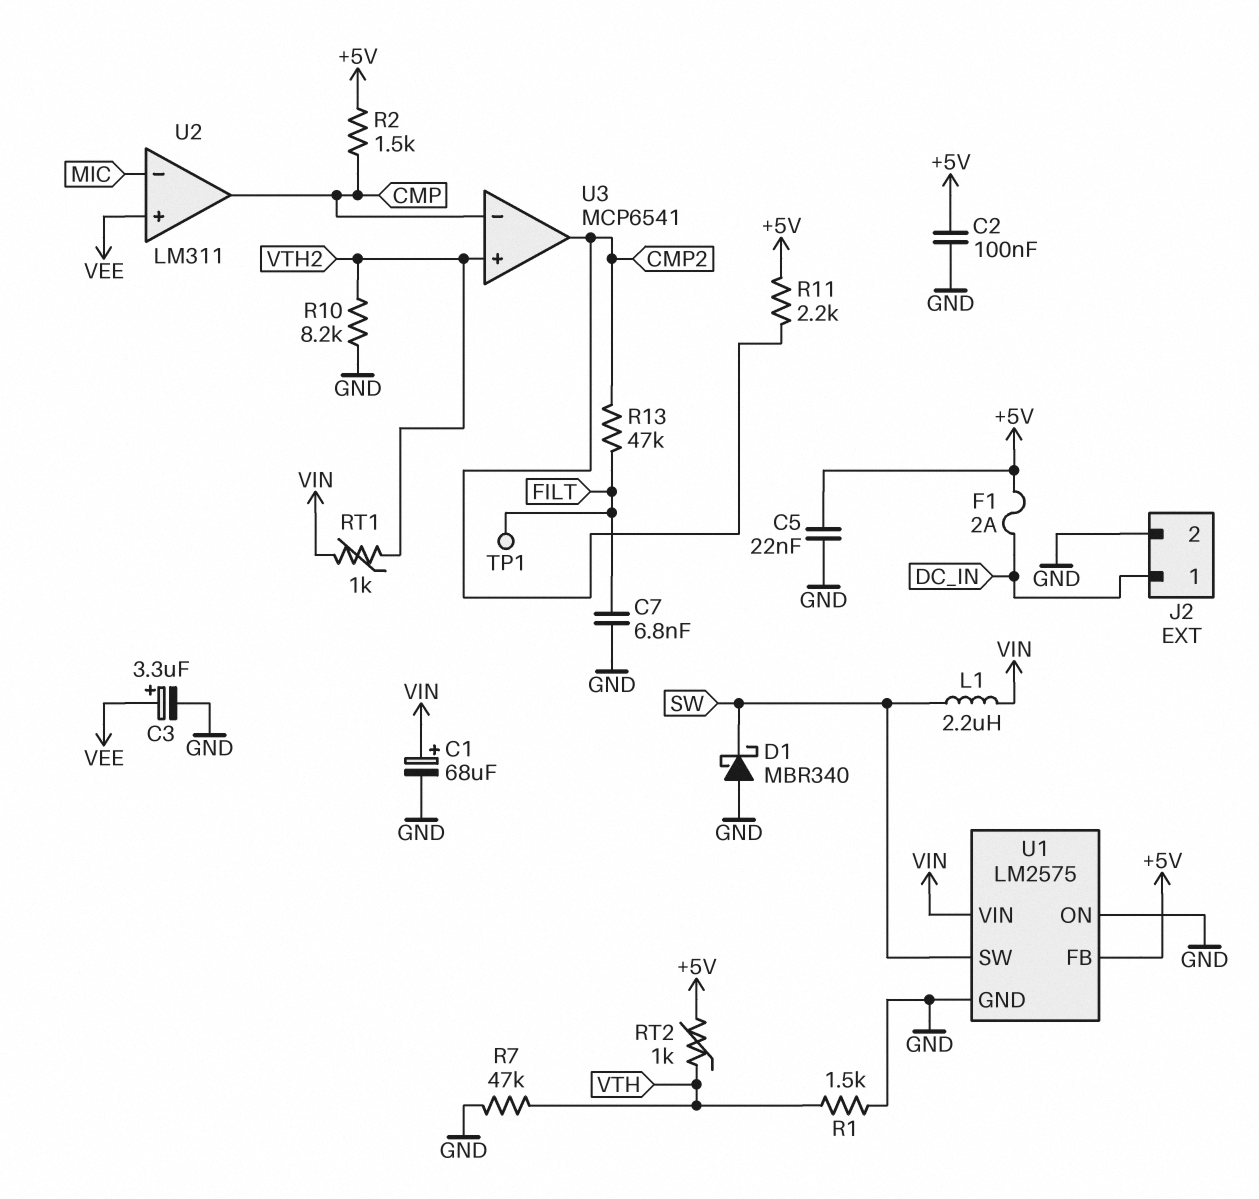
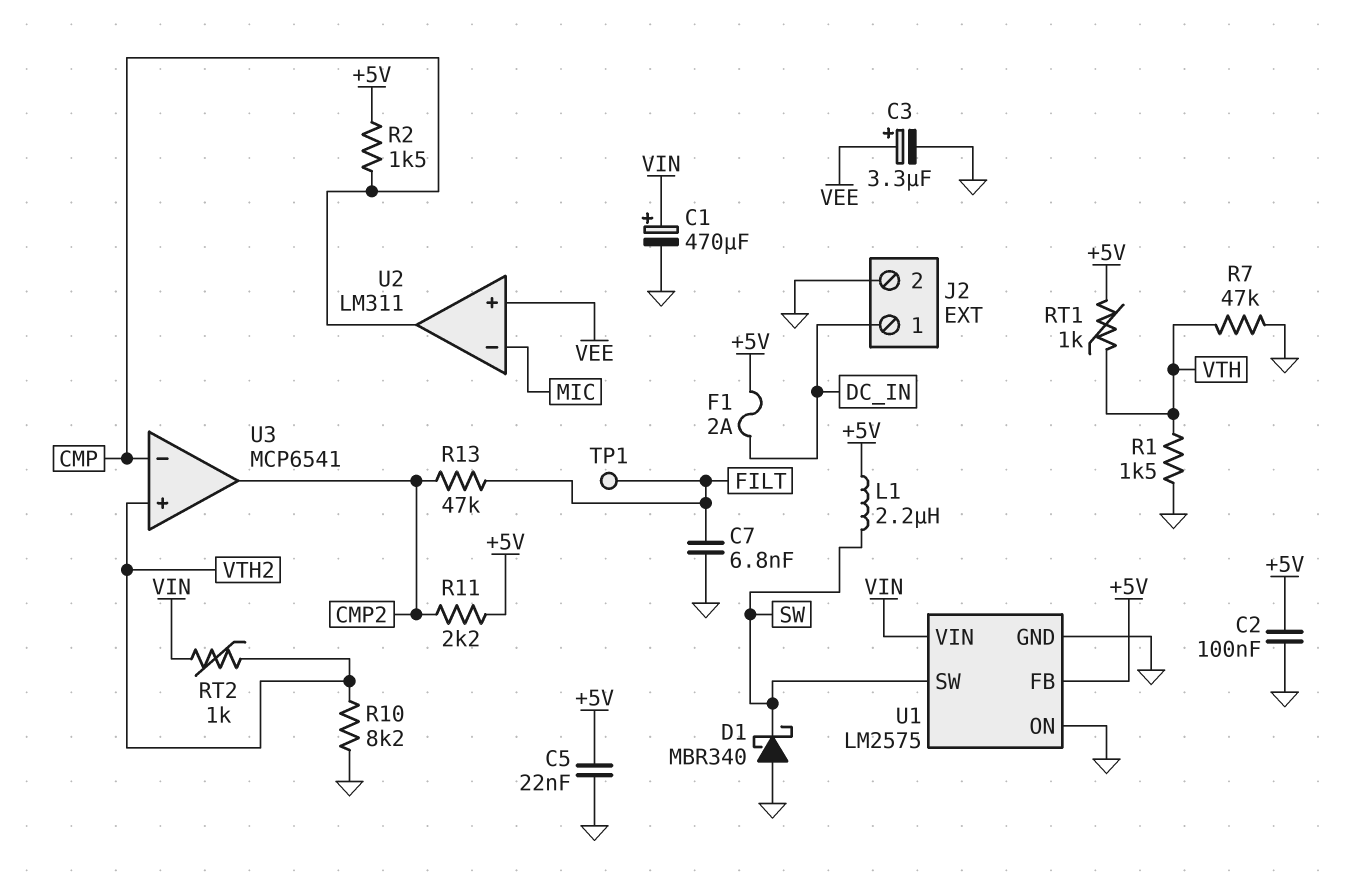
C1: 68uF (plus VIN, minus GND) -> 470uF (plus VIN, minus GND)
L1: 2.2uH (SW, VIN) -> 2.2uH (+5V, SW)
RT1: 1k (VIN, VTH2) -> 1k (+5V, VTH)
RT2: 1k (+5V, VTH) -> 1k (VIN, VTH2)

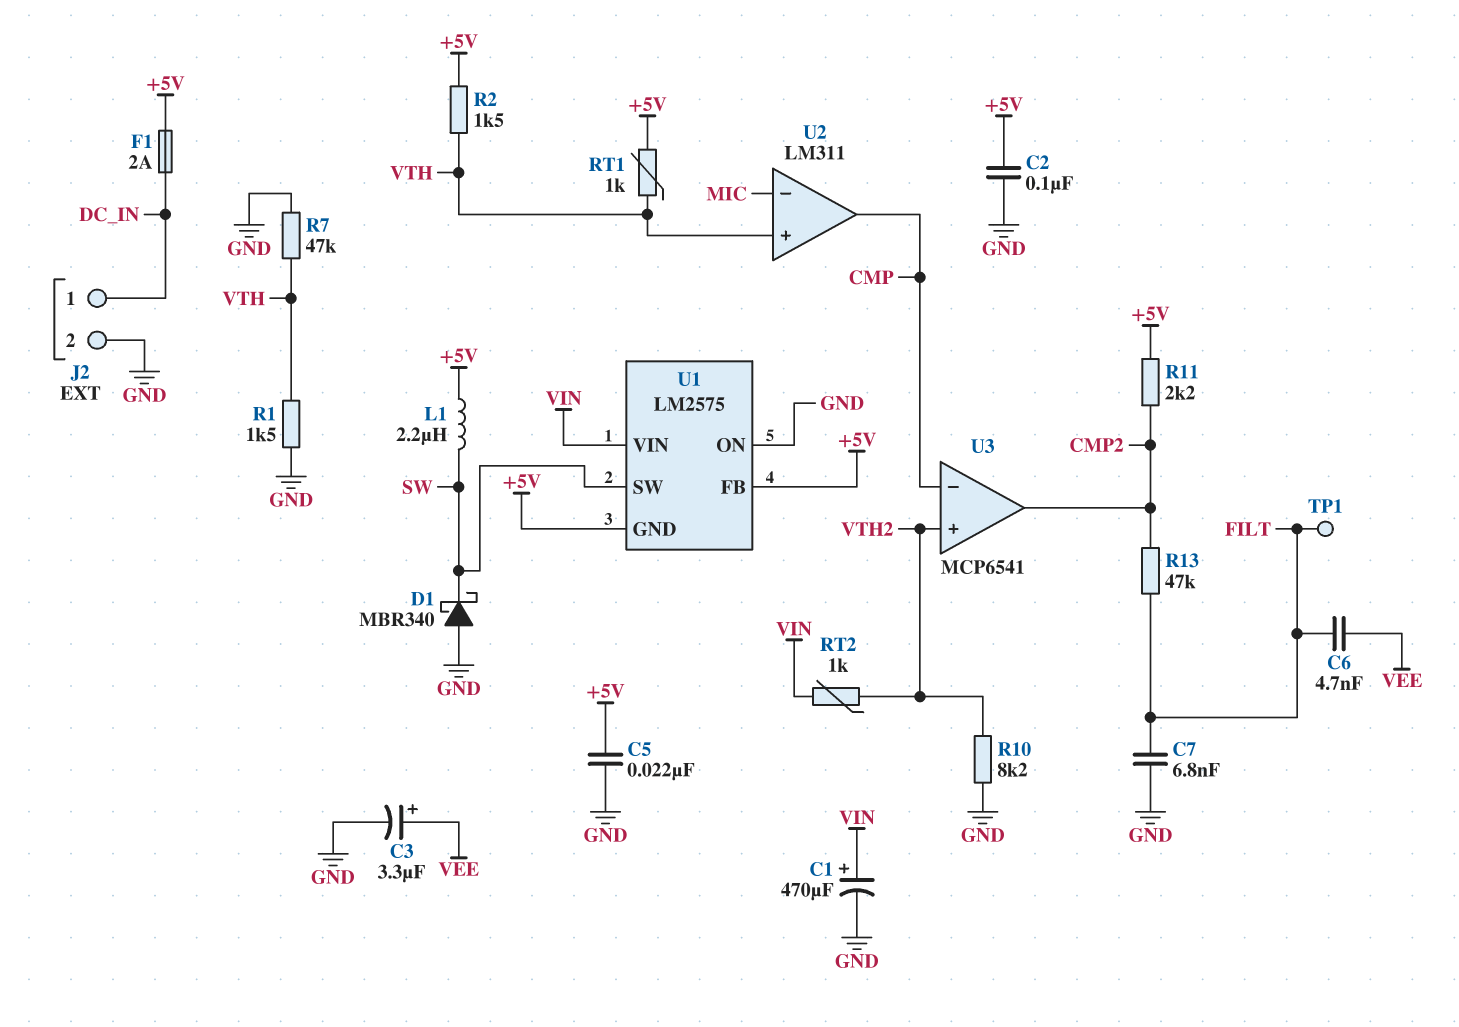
C6: none -> 4.7nF (FILT, VEE)
R2: 1.5k (+5V, CMP) -> 1.5k (+5V, VTH)
U1 pin GND: GND -> +5V
U2 pin in+: VEE -> VTH

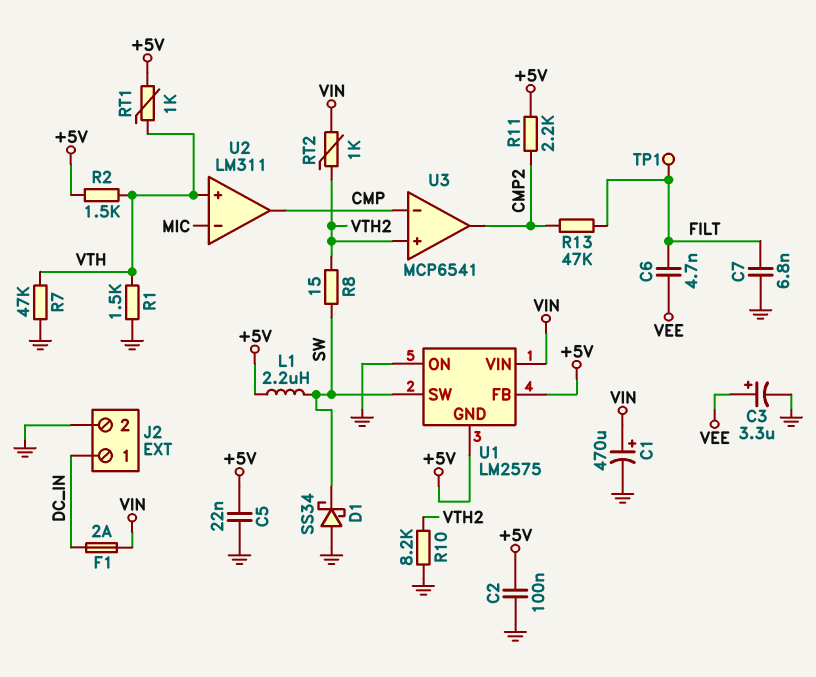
D1: schottky MBR340 (A GND, K SW) -> schottky SS34 (A GND, K SW)
F1: 2A (+5V, DC_IN) -> 2A (DC_IN, VIN)
R8: none -> 15 (SW, VTH2)

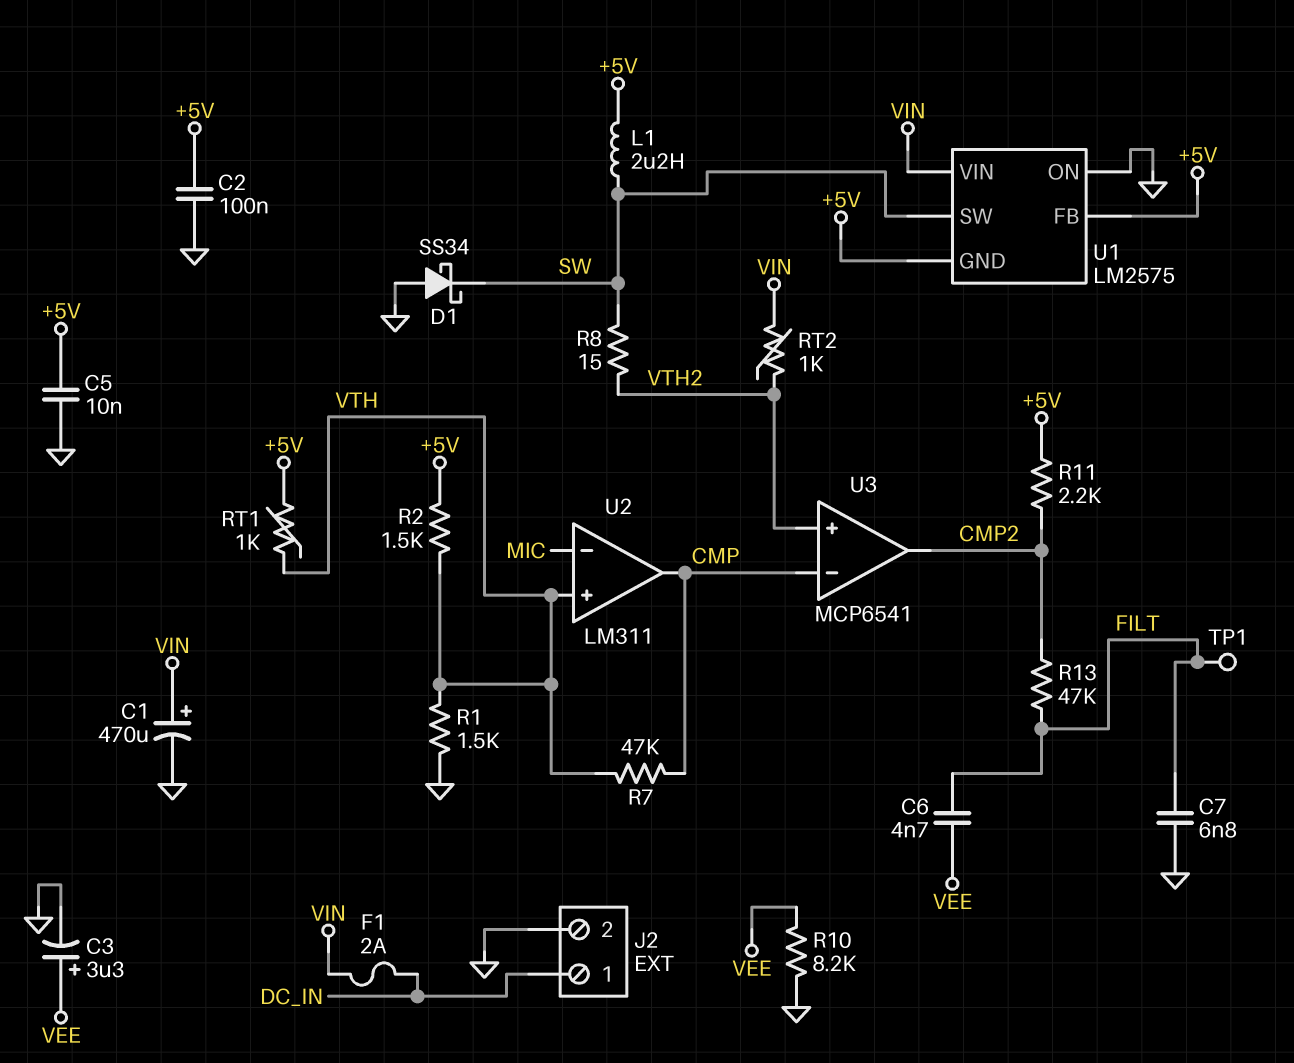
C5: 22nF (+5V, GND) -> 10nF (+5V, GND)
R7: 47k (GND, VTH) -> 47k (CMP, VTH)
R10: 8.2k (GND, VTH2) -> 8.2k (GND, VEE)

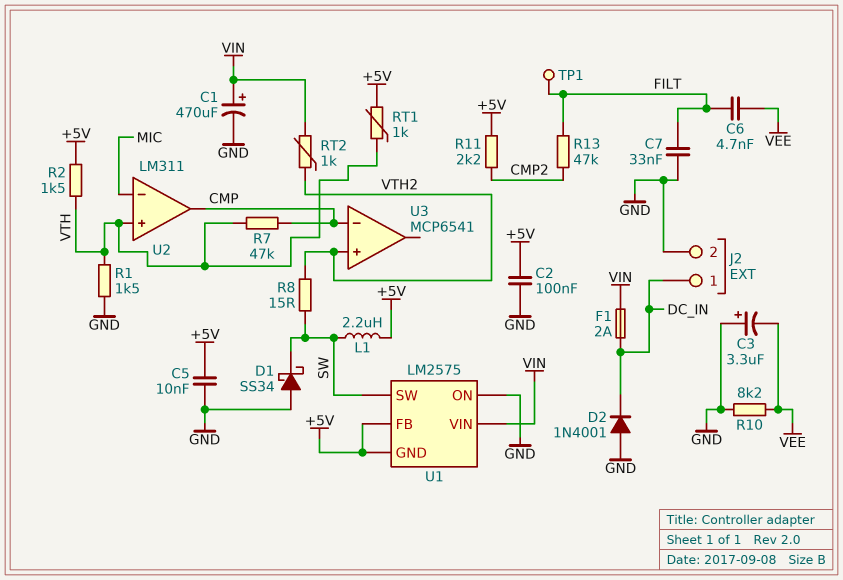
C3: 3.3uF (plus VEE, minus GND) -> 3.3uF (plus GND, minus VEE)
C7: 6.8nF (FILT, GND) -> 33nF (FILT, GND)
D2: none -> diode 1N4001 (A GND, K DC_IN)
U3 pin out: CMP2 -> none

